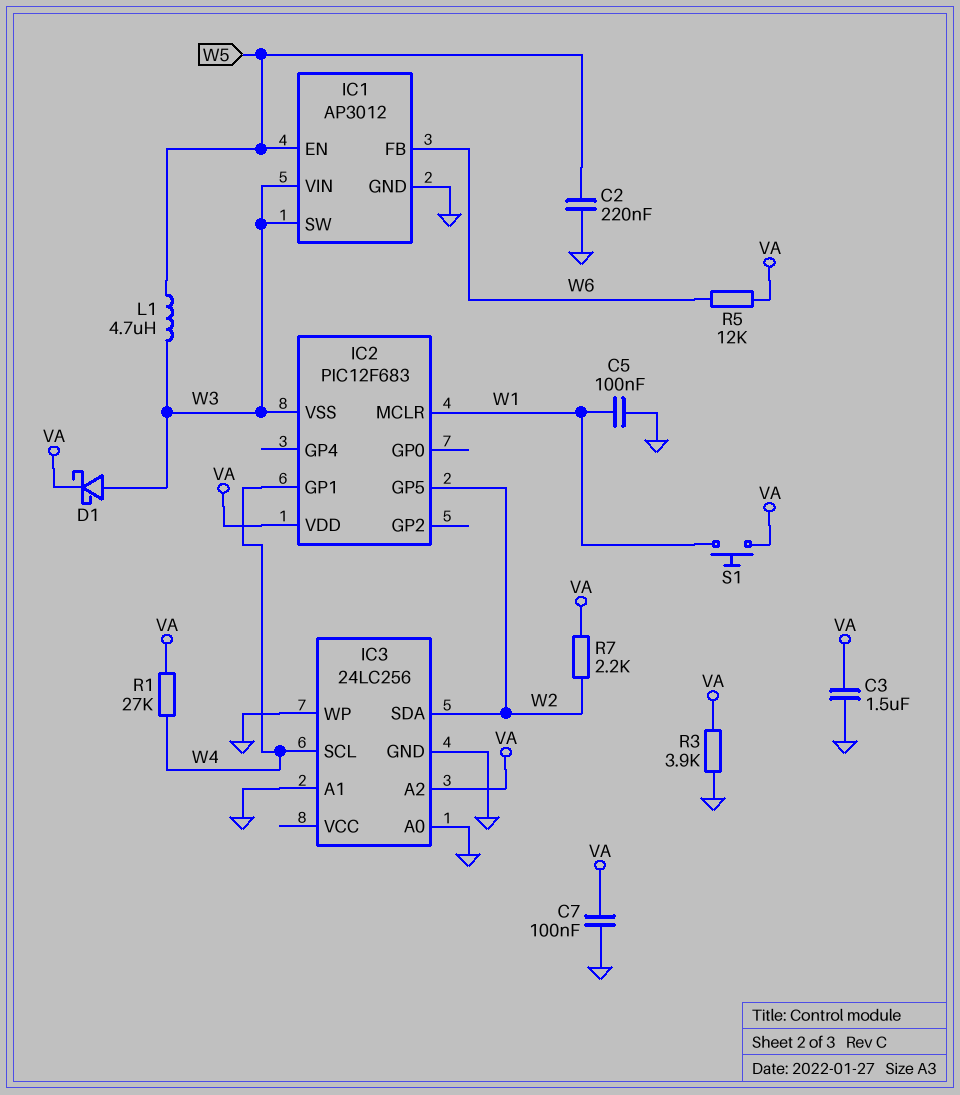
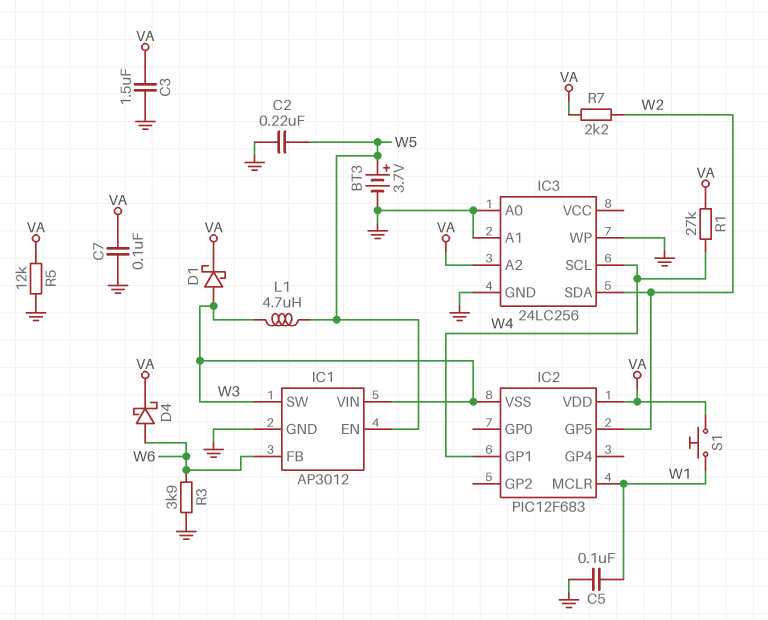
BT3: none -> 3.7V (plus W5, minus GND)
D4: none -> schottky (A W6, K VA)
R3: 3.9k (GND, VA) -> 3.9k (GND, W6)
R5: 12k (VA, W6) -> 12k (GND, VA)

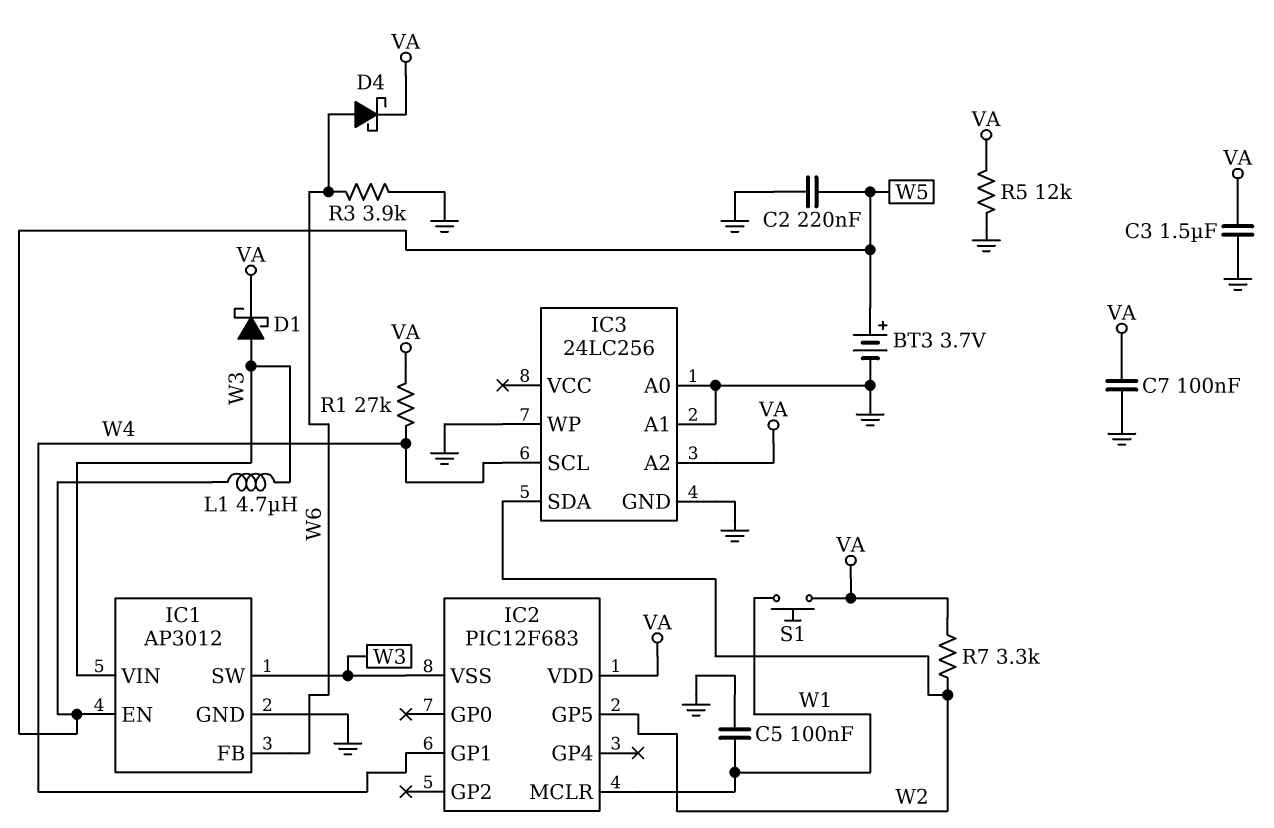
R7: 2.2k (VA, W2) -> 3.3k (VA, W2)

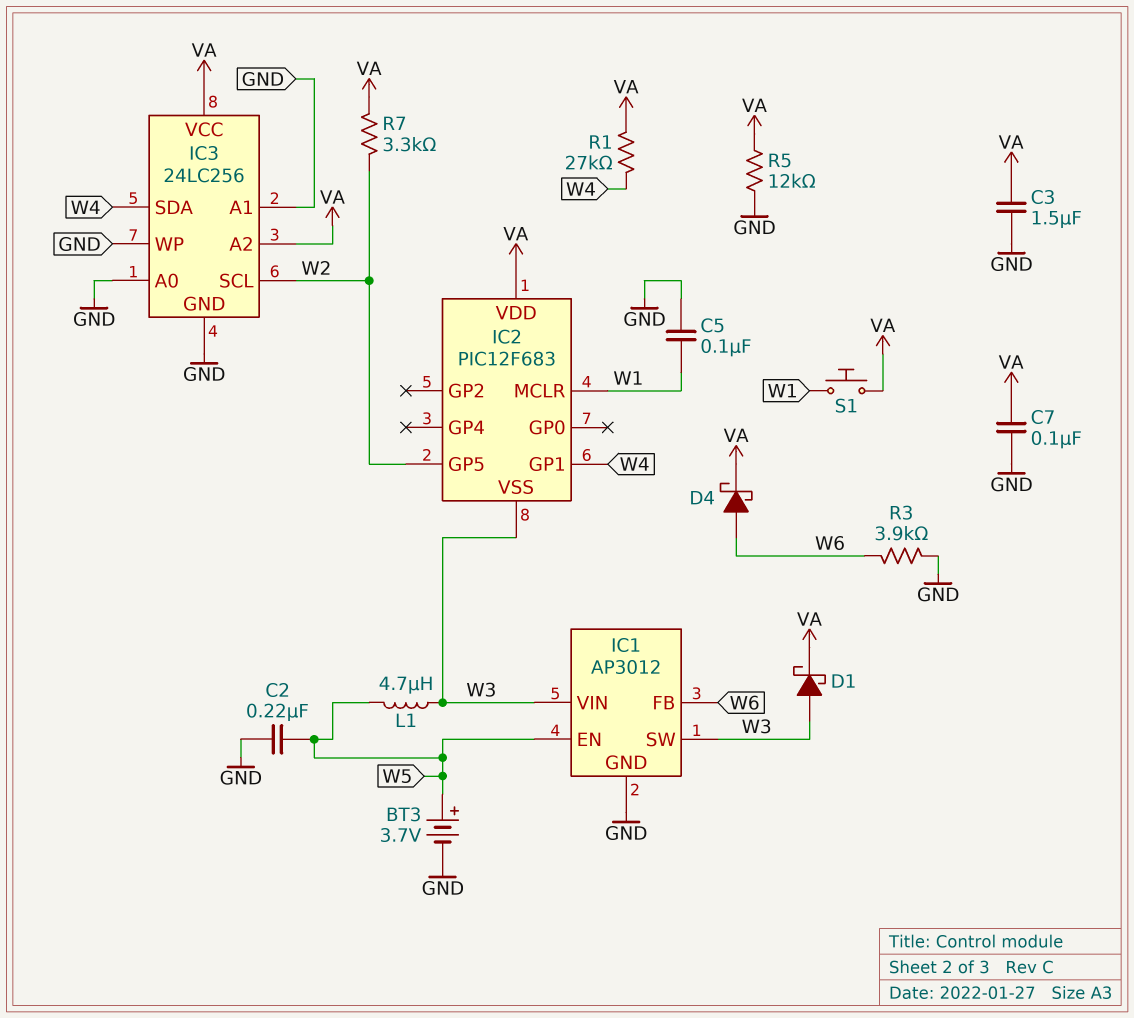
IC3 pin SCL: W4 -> W2
IC3 pin SDA: W2 -> W4
IC3 pin VCC: none -> VA

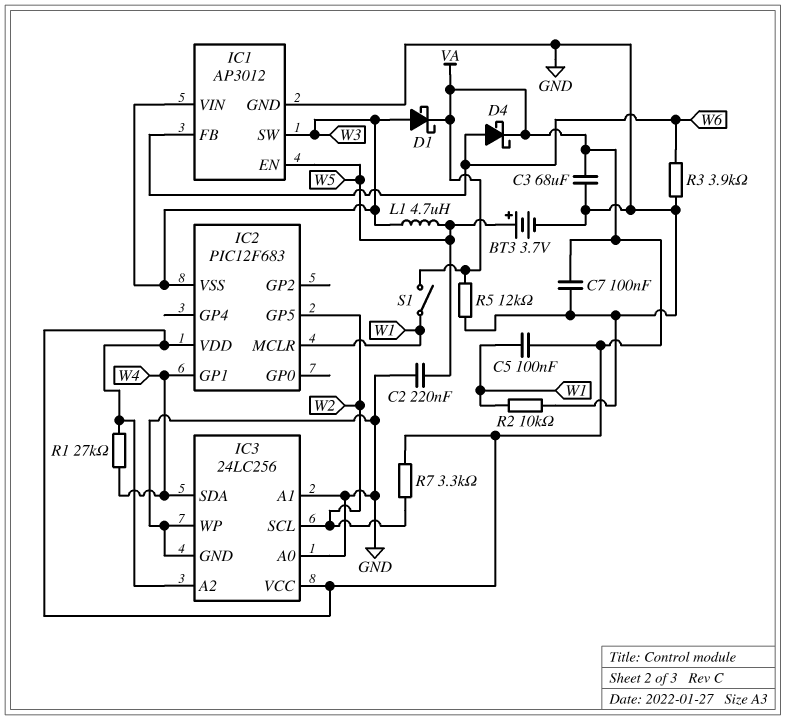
C3: 1.5uF (GND, VA) -> 68uF (GND, VA)
C5: 100nF (GND, W1) -> 100nF (VA, W1)
R2: none -> 10k (GND, W1)
S1: button (VA, W1) -> switch (VA, W1)

